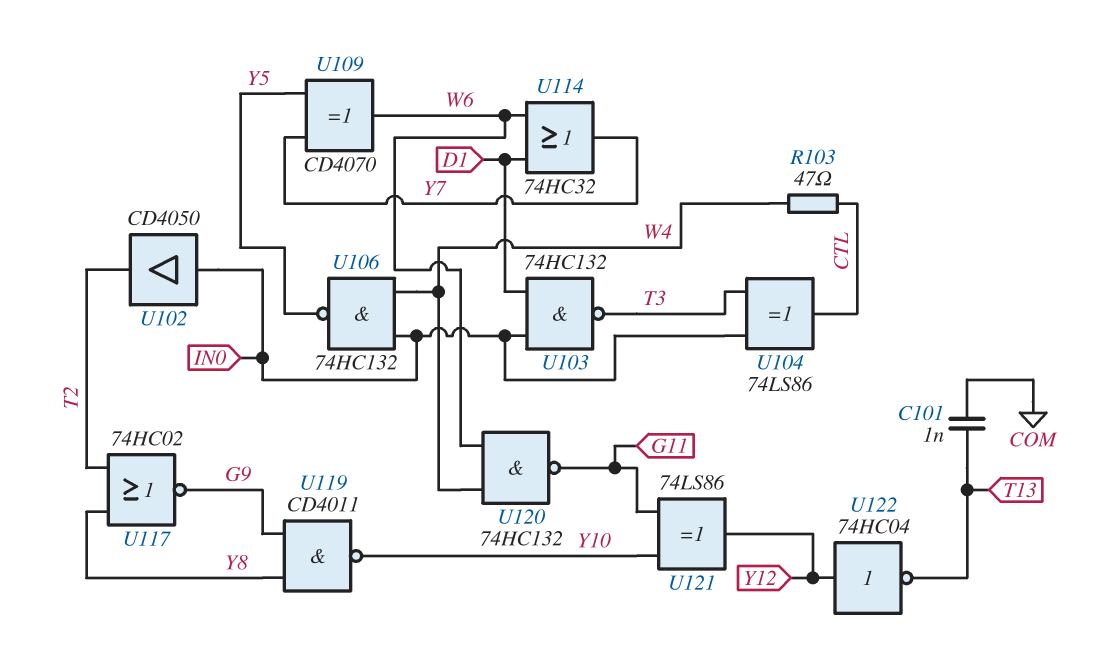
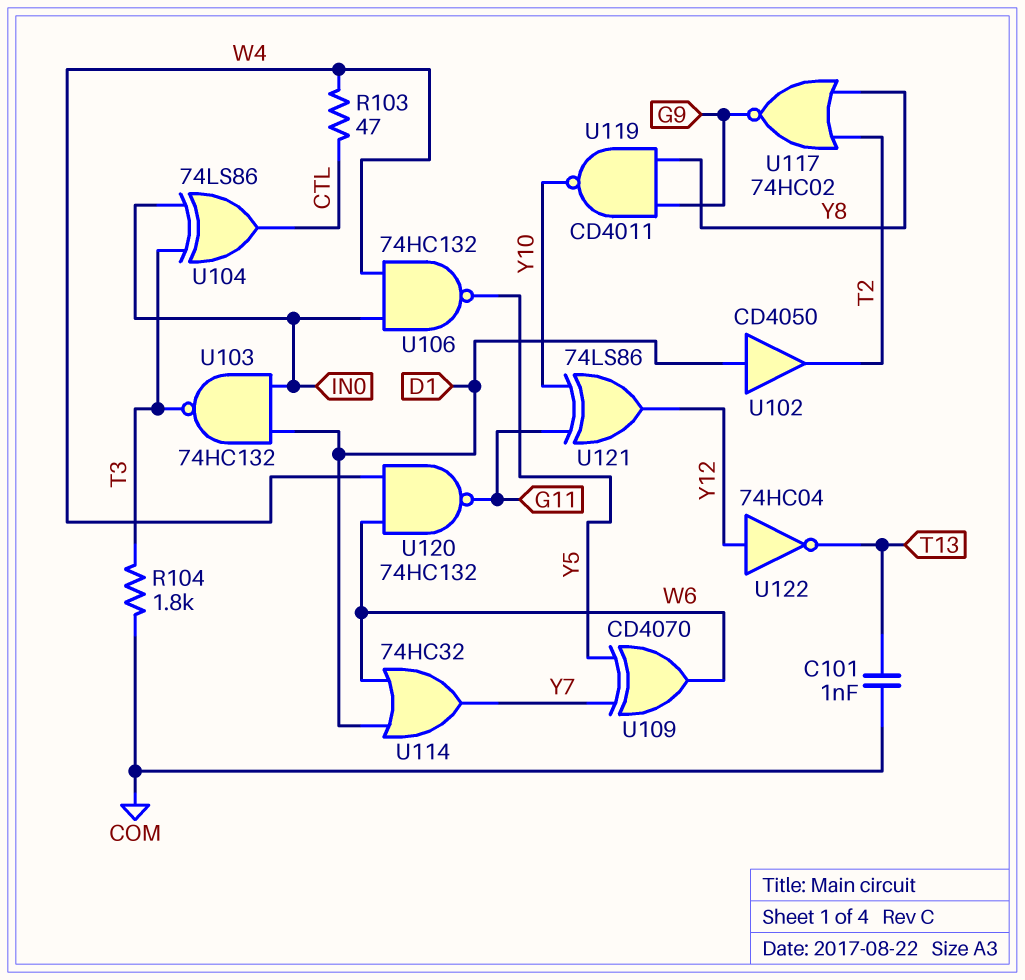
R104: none -> 1.8k (COM, T3)
U102: buffer CD4050 (in IN0, out T2) -> buffer CD4050 (in D1, out T2)

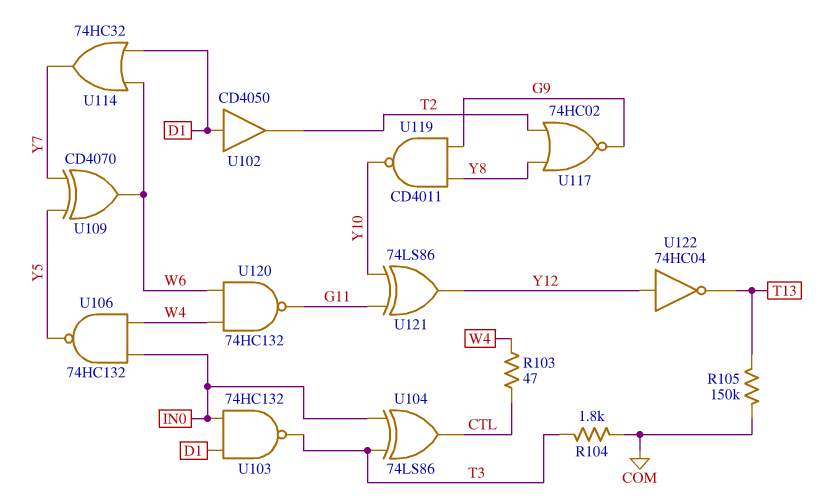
C101: 1nF (COM, T13) -> none
R105: none -> 150k (COM, T13)

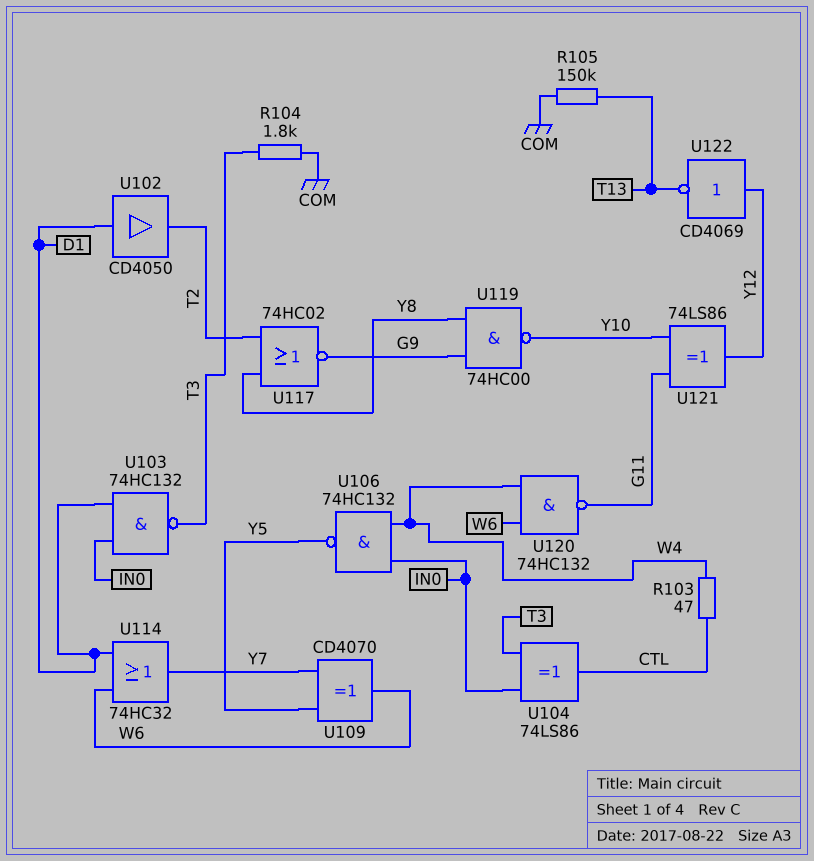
U119: NAND CD4011 (in G9, in Y8, out Y10) -> NAND 74HC00 (in G9, in Y8, out Y10)
U122: NOT 74HC04 (in Y12, out T13) -> NOT CD4069 (in Y12, out T13)

